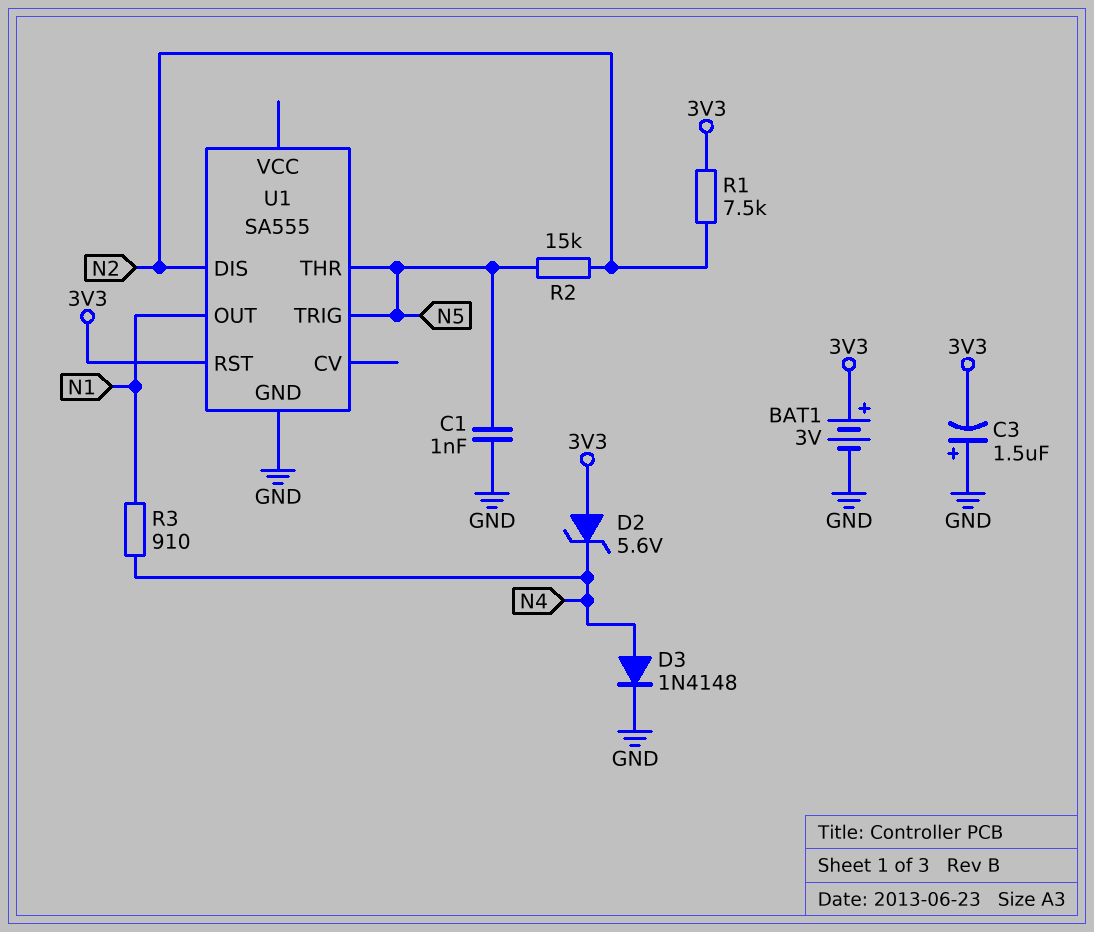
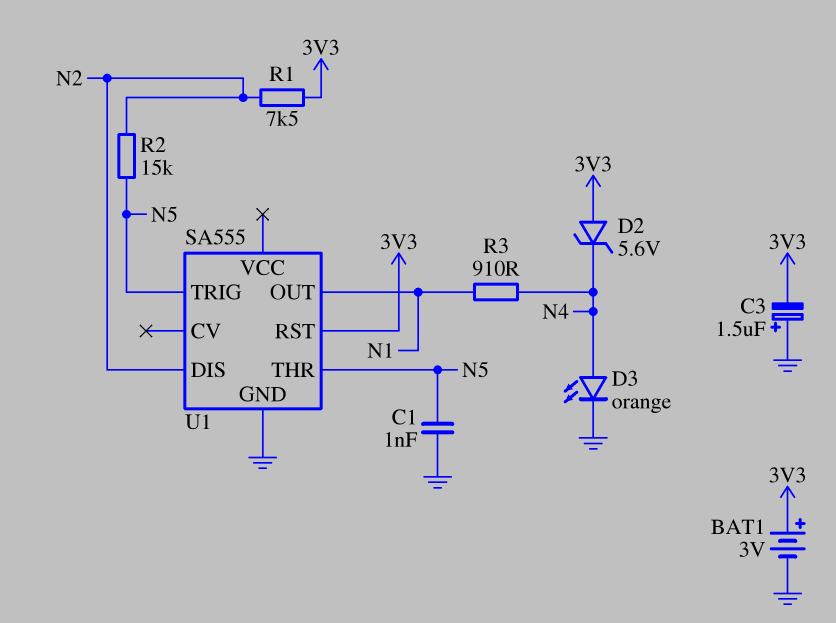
D3: diode 1N4148 (A N4, K GND) -> LED orange (A N4, K GND)

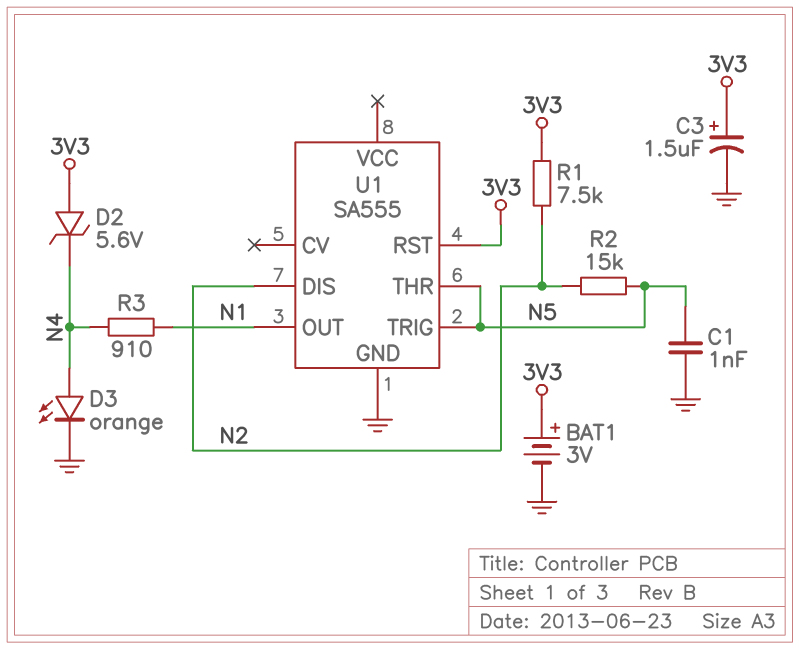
C3: 1.5uF (plus GND, minus 3V3) -> 1.5uF (plus 3V3, minus GND)

